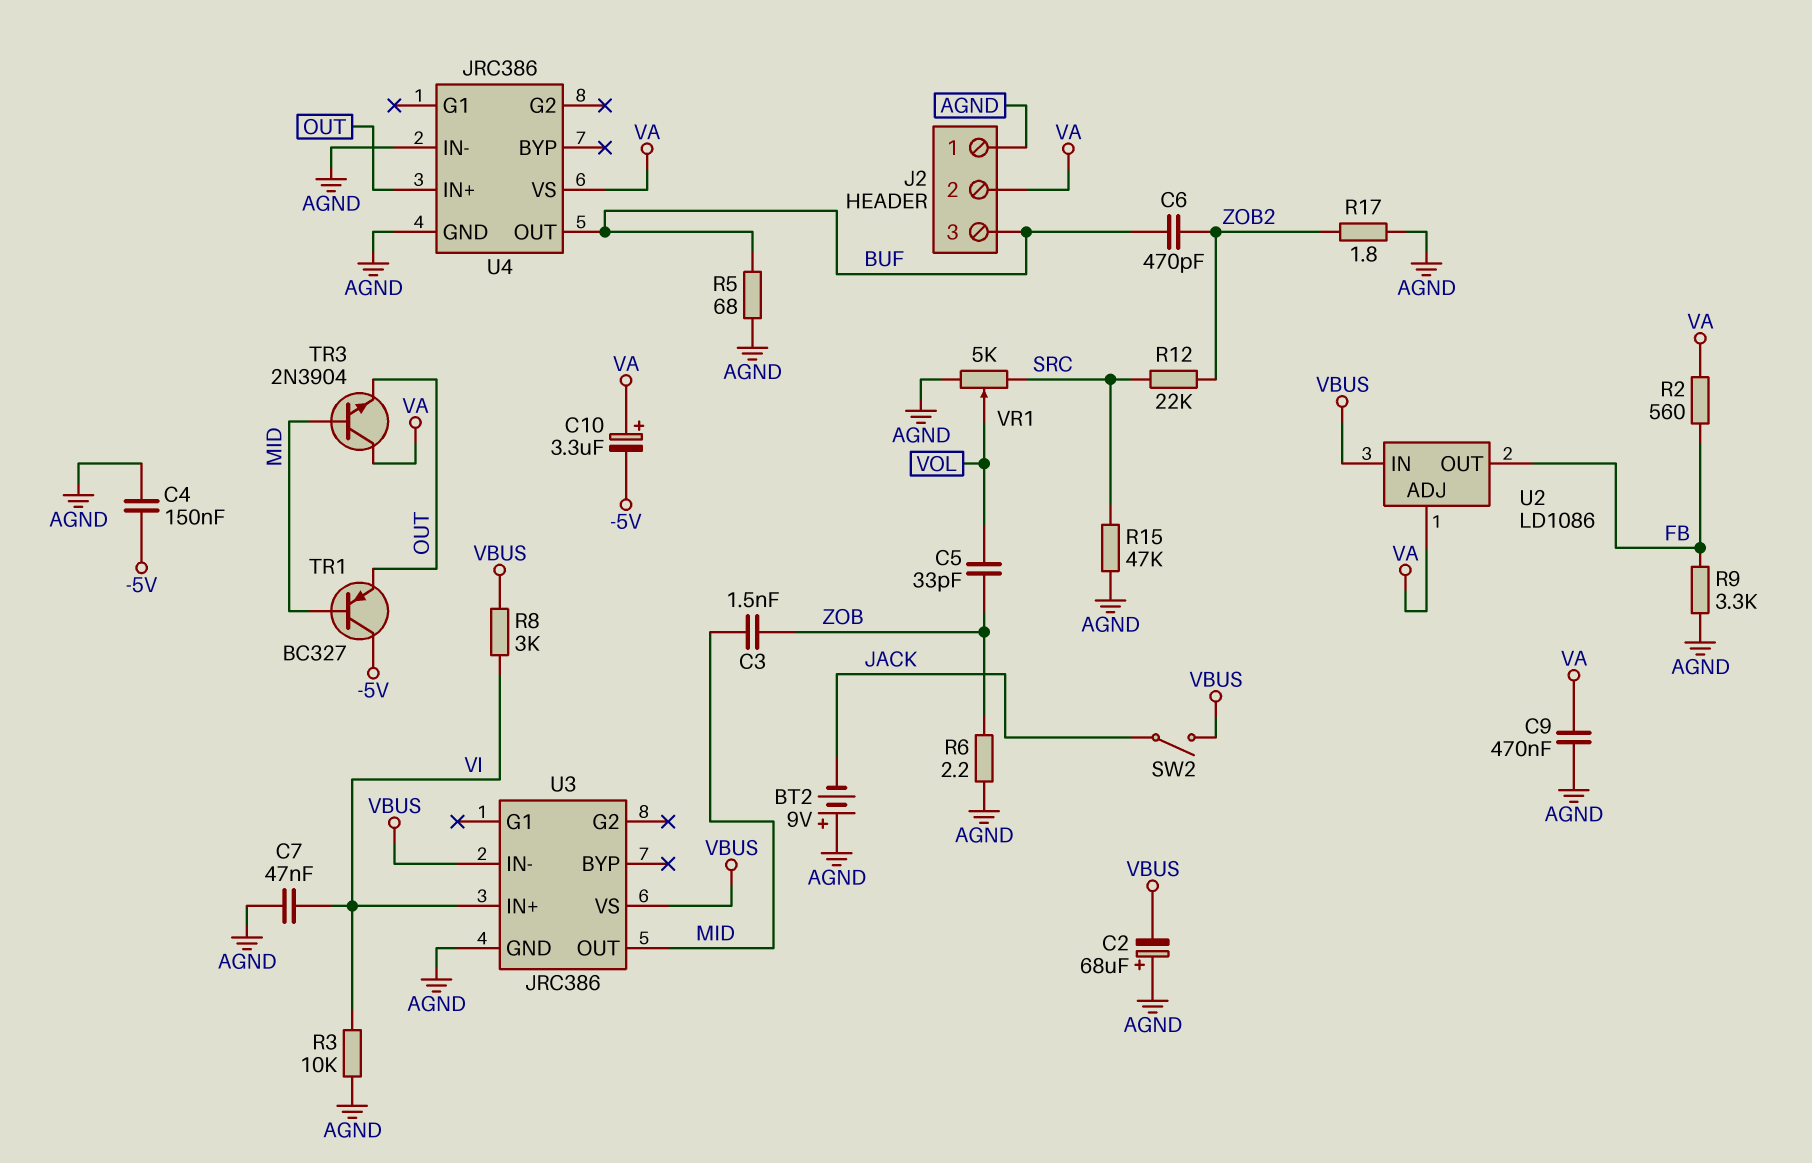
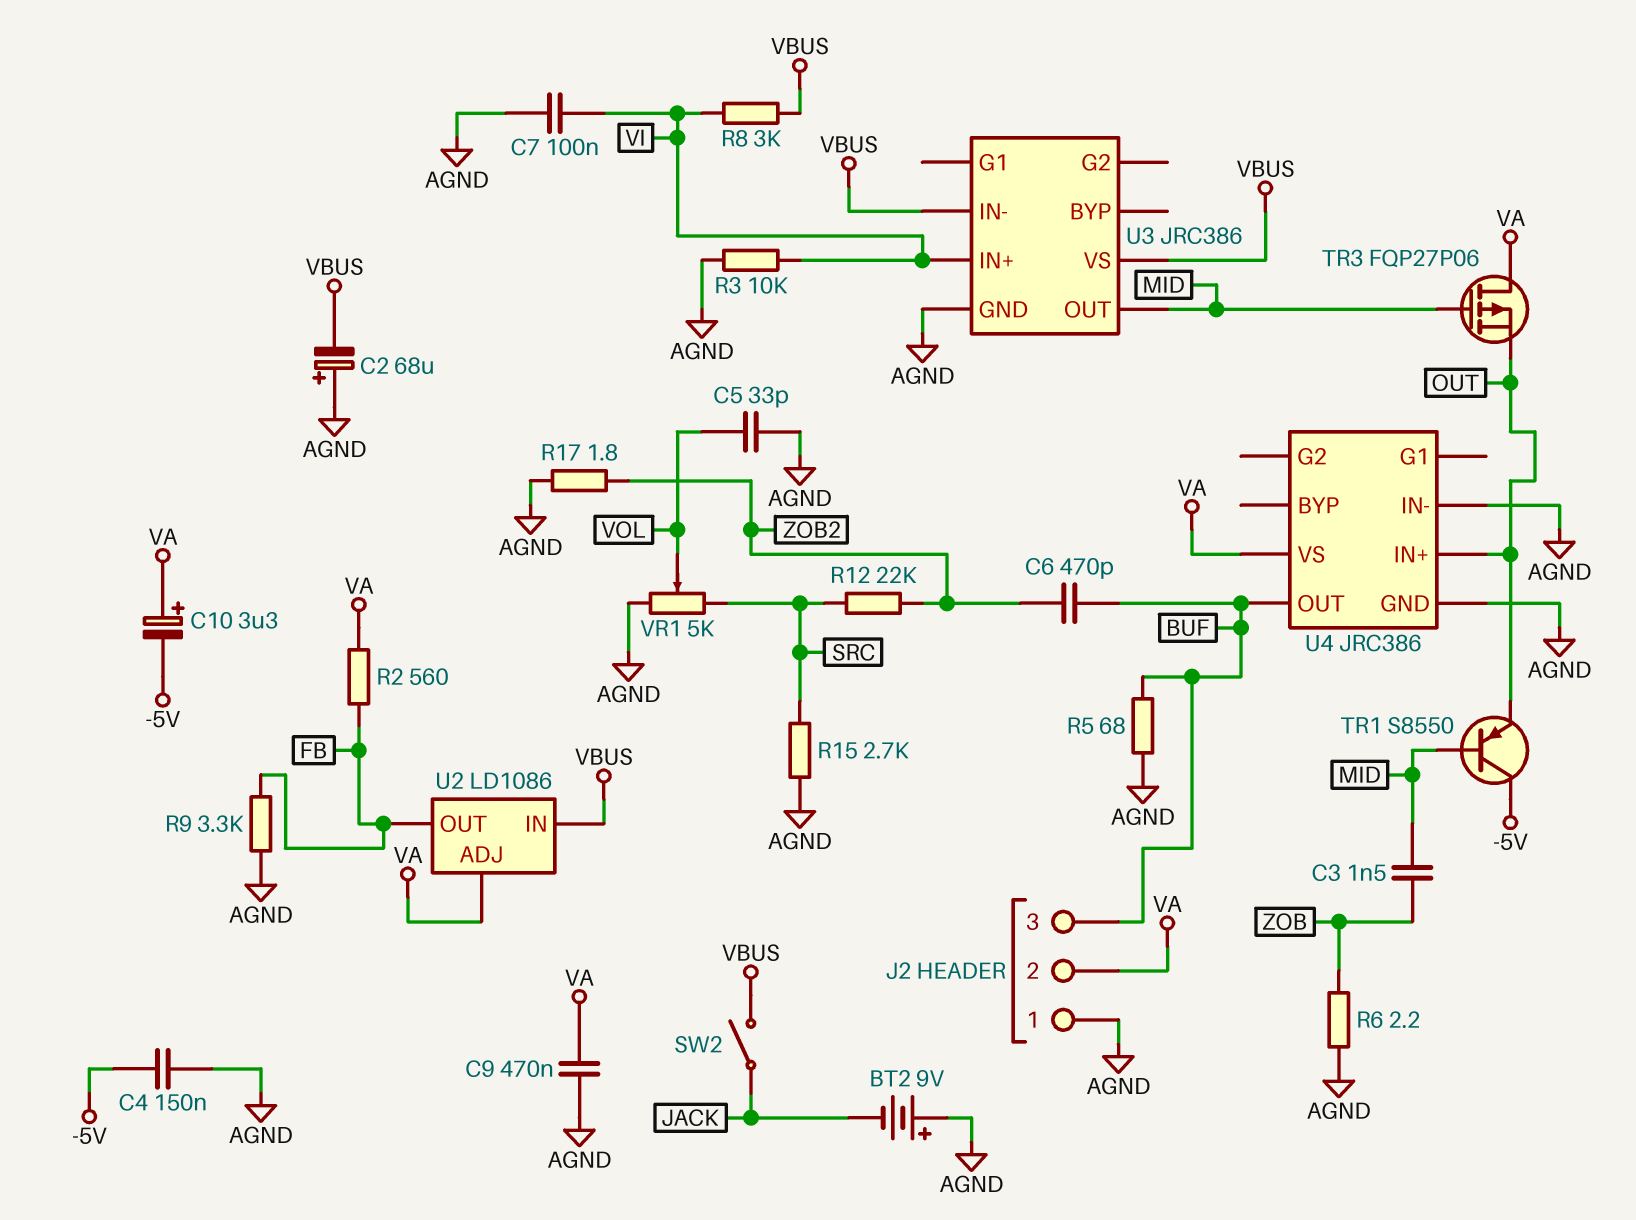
C5: 33pF (VOL, ZOB) -> 33pF (AGND, VOL)
C7: 47nF (AGND, VI) -> 100nF (AGND, VI)
R15: 47k (AGND, SRC) -> 2.7k (AGND, SRC)
TR1: PNP BC327 (B MID, C -5V, E OUT) -> PNP S8550 (B MID, C -5V, E OUT)
TR3: NPN 2N3904 (B MID, C VA, E OUT) -> PMOS FQP27P06 (G MID, D VA, S OUT)

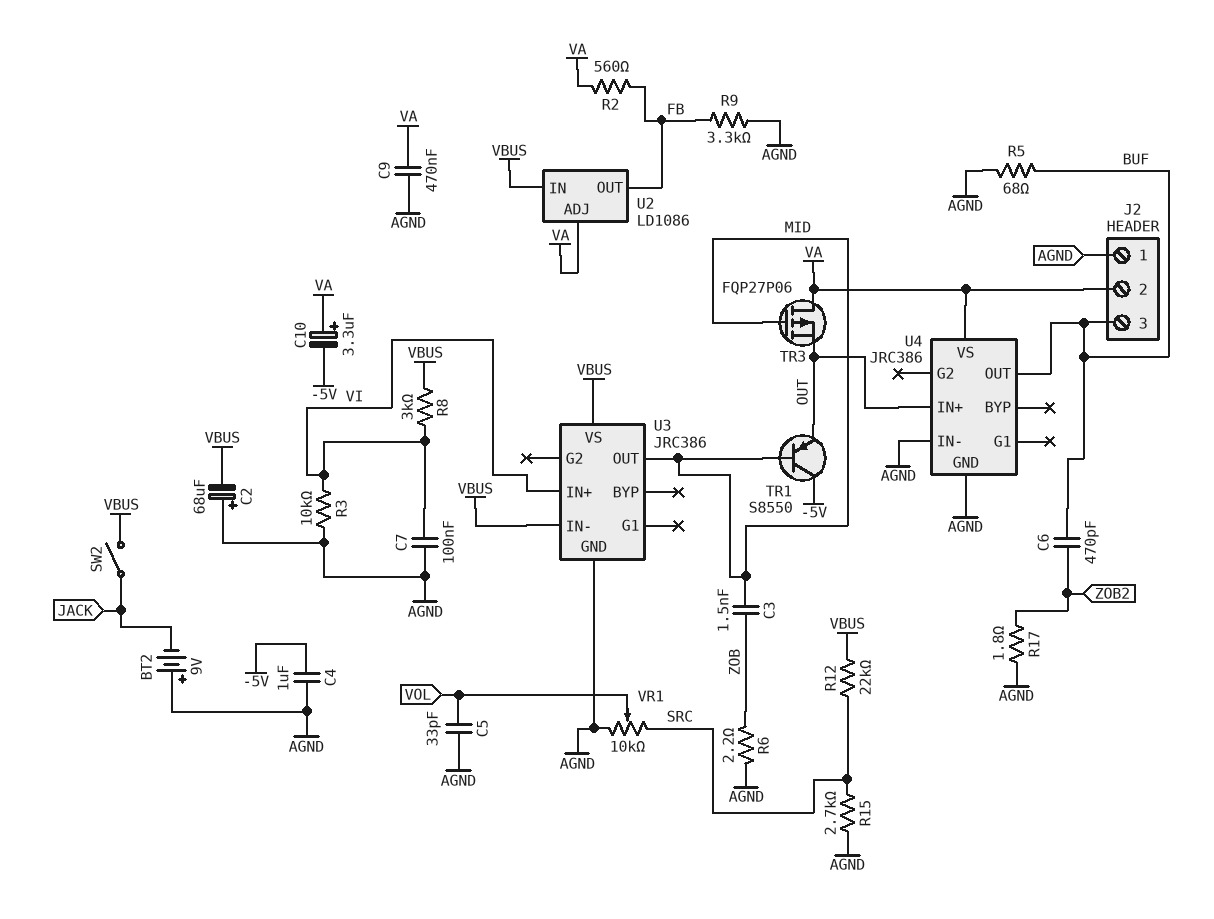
C4: 150nF (-5V, AGND) -> 1uF (-5V, AGND)
R12: 22k (SRC, ZOB2) -> 22k (SRC, VBUS)
VR1: 5k (AGND, SRC, wiper VOL) -> 10k (AGND, SRC, wiper VOL)

